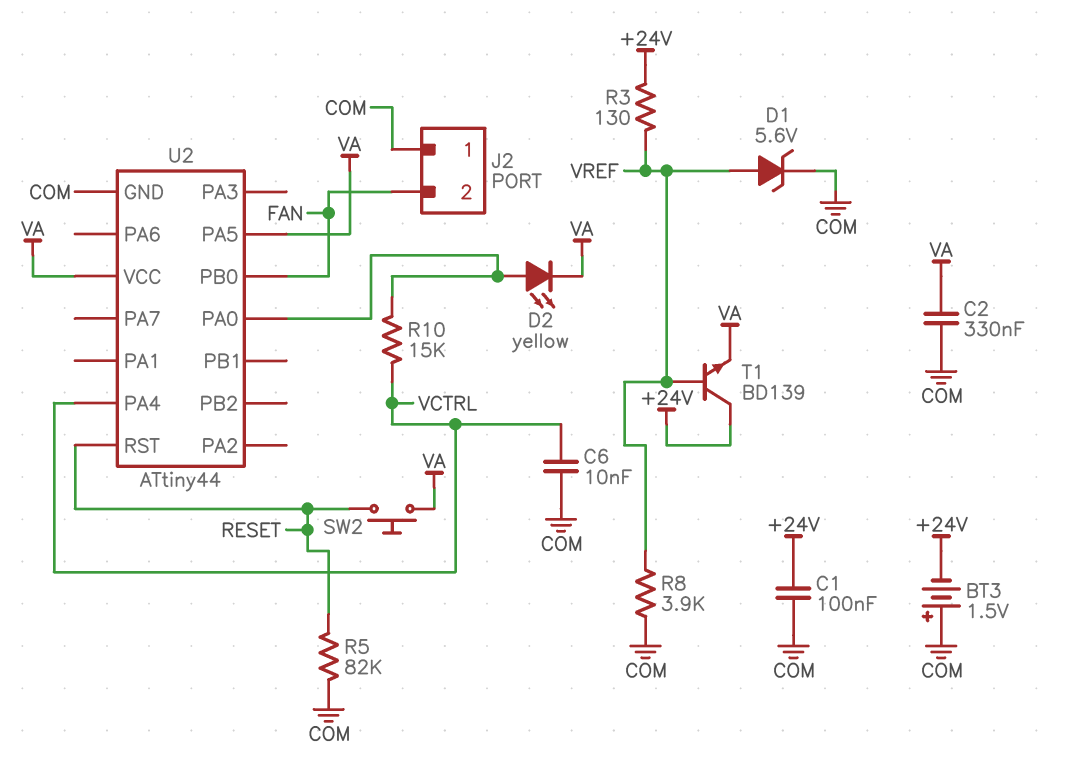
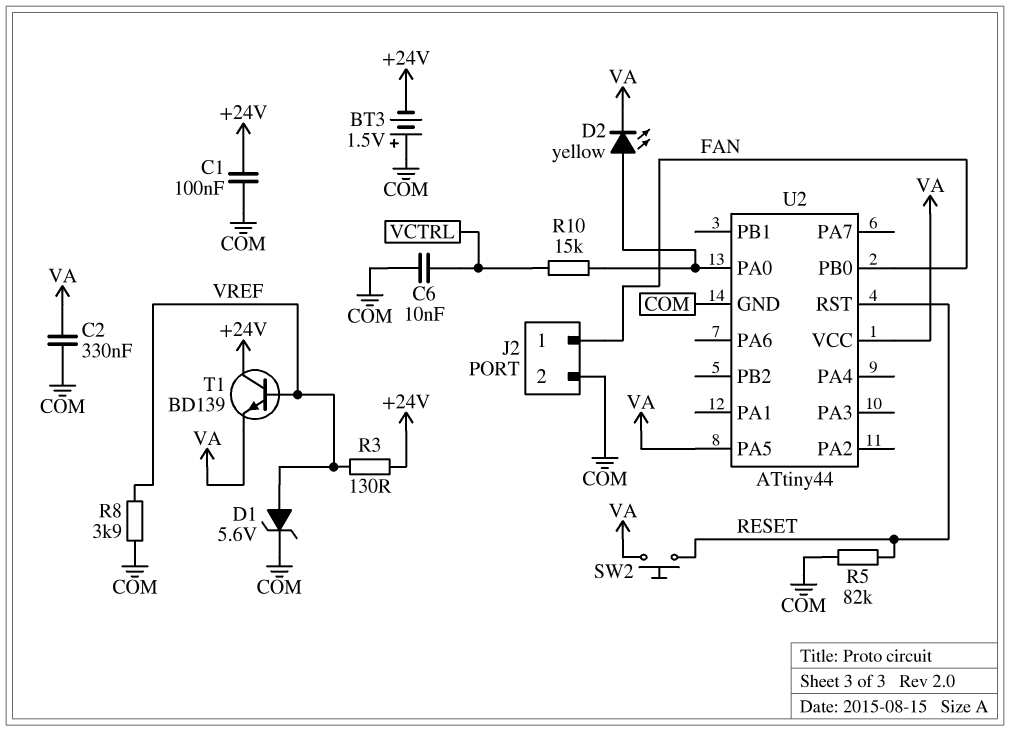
J2 pin 1: COM -> FAN
J2 pin 2: FAN -> COM
U2 pin PA4: VCTRL -> none

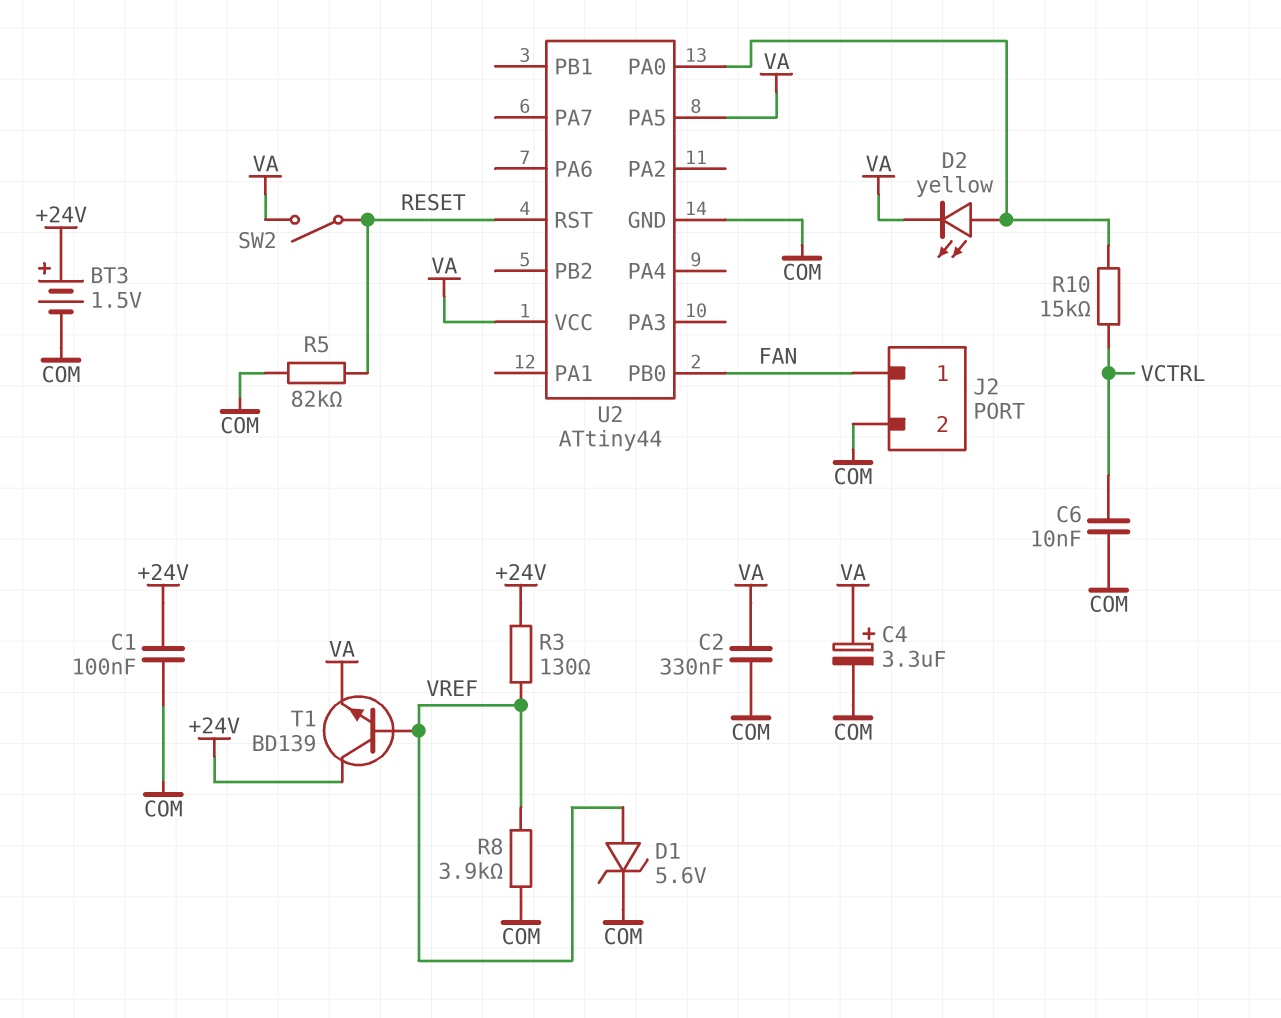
BT3: 1.5V (plus COM, minus +24V) -> 1.5V (plus +24V, minus COM)
C4: none -> 3.3uF (plus VA, minus COM)
SW2: button (RESET, VA) -> switch (RESET, VA)

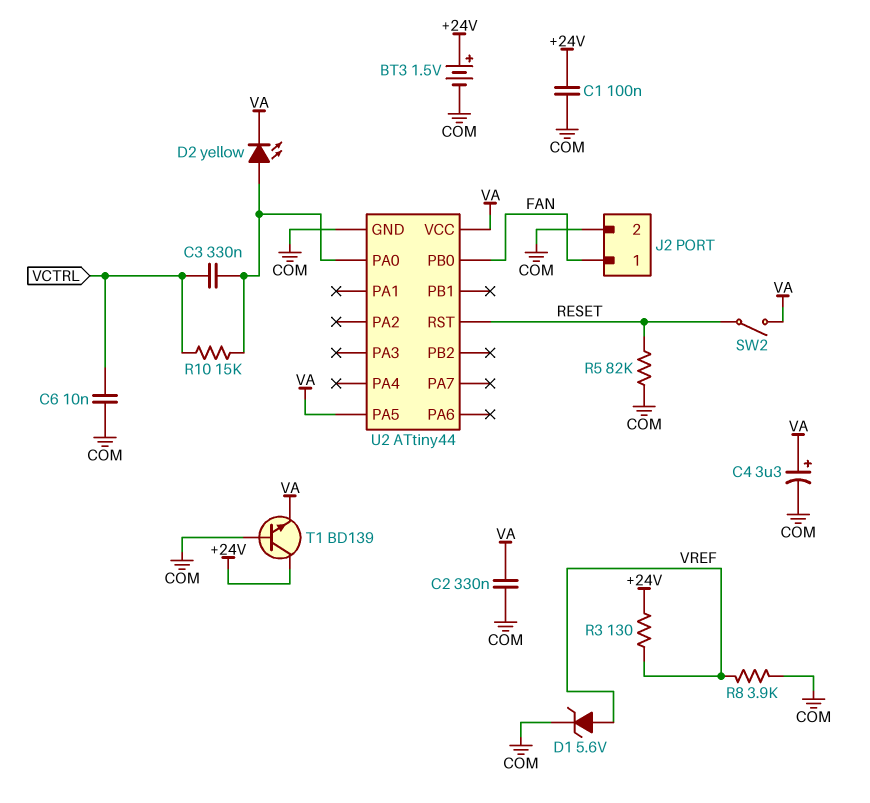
C3: none -> 330nF (U2/PA0, VCTRL)
T1: NPN BD139 (B VREF, C +24V, E VA) -> NPN BD139 (B COM, C +24V, E VA)

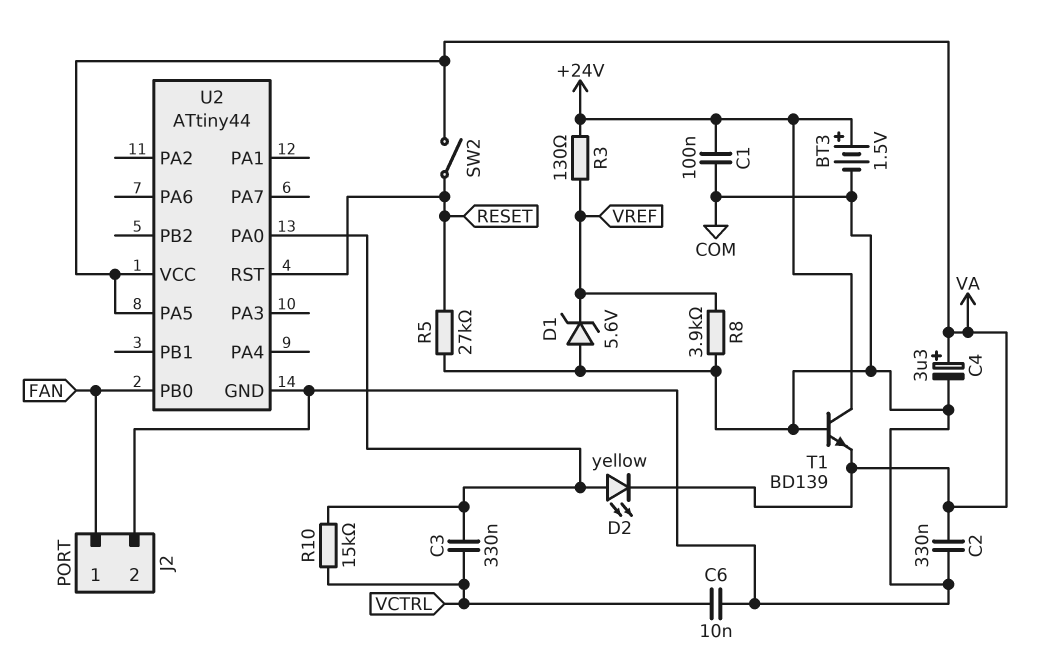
D1: zener 5.6V (A VREF, K COM) -> zener 5.6V (A COM, K VREF)
R5: 82k (COM, RESET) -> 27k (COM, RESET)

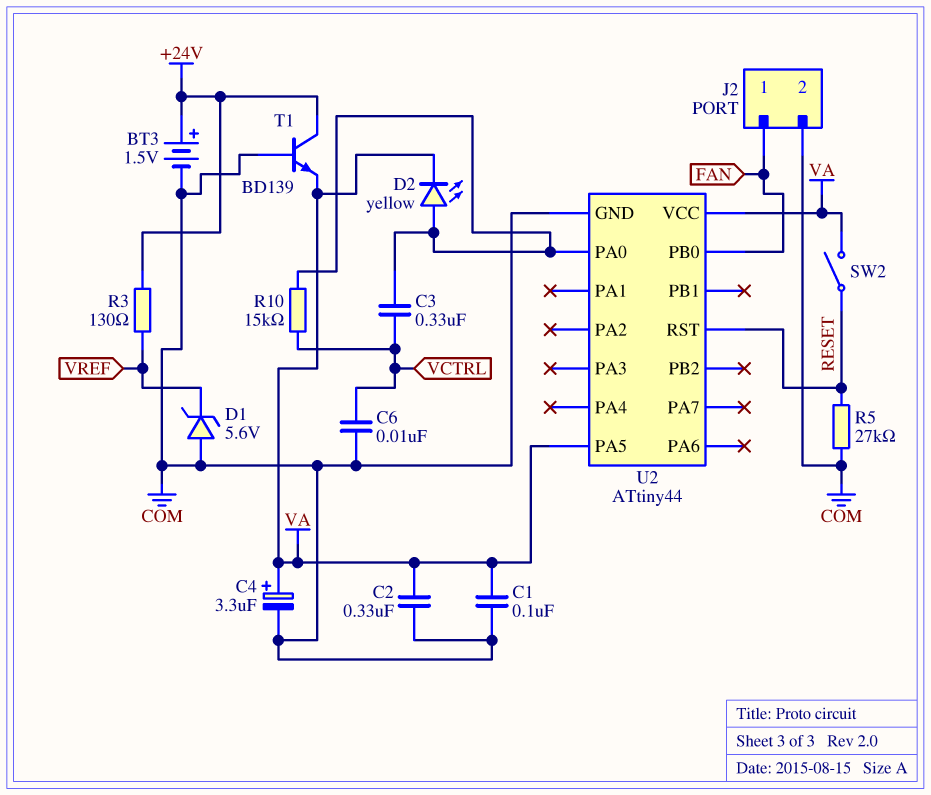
C1: 100nF (+24V, COM) -> 100nF (COM, VA)
R8: 3.9k (COM, VREF) -> none

